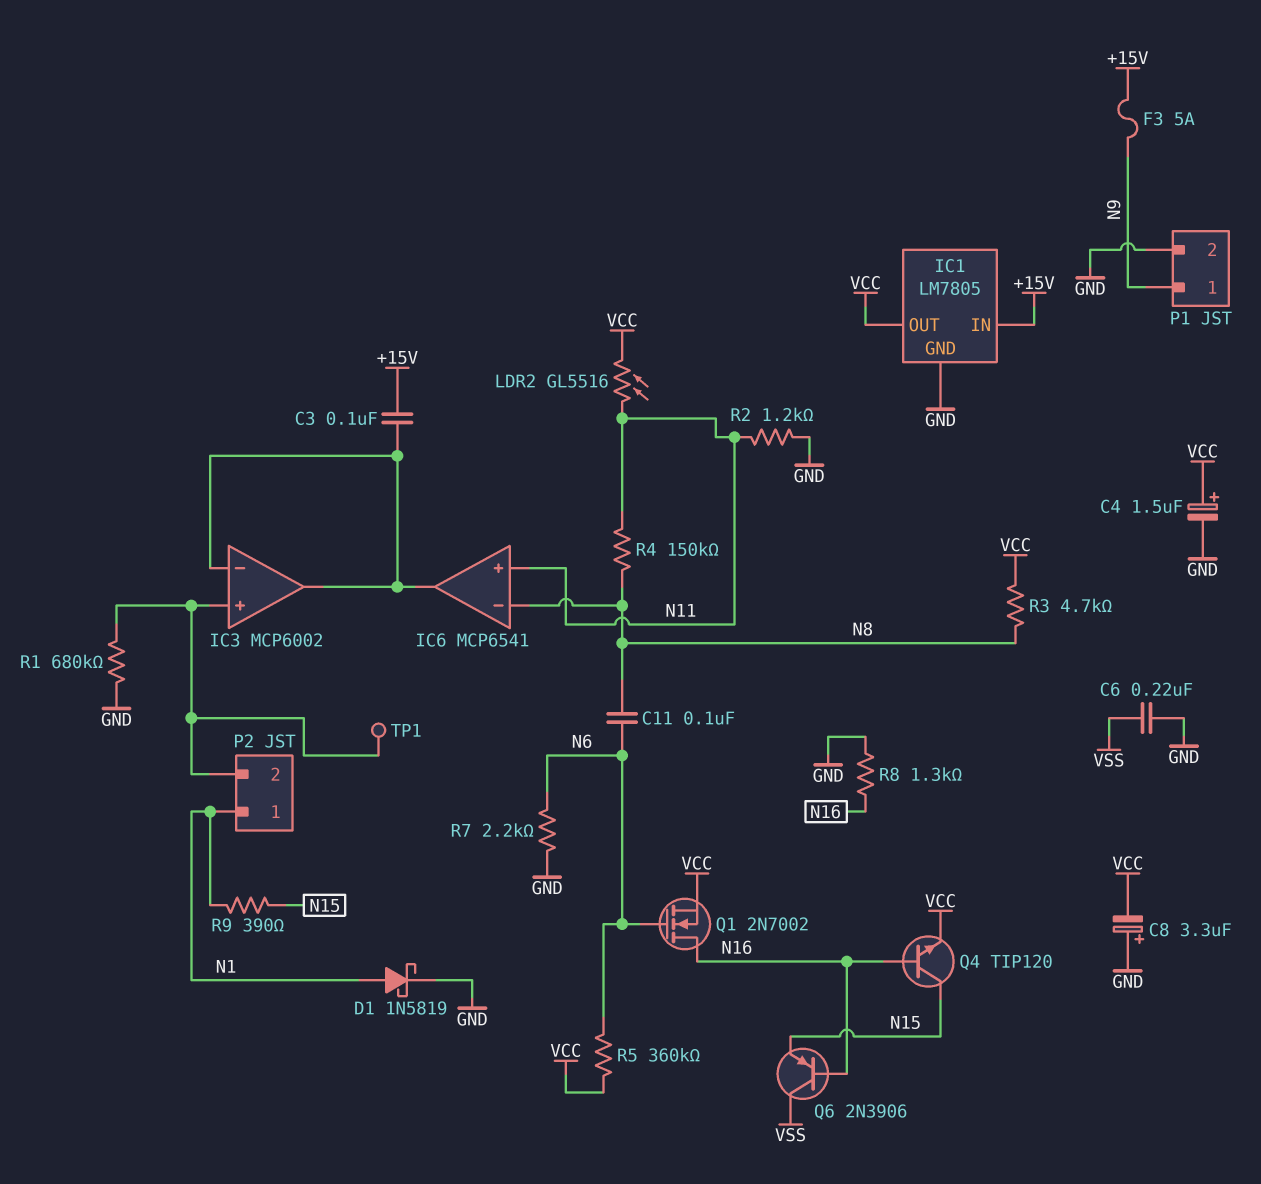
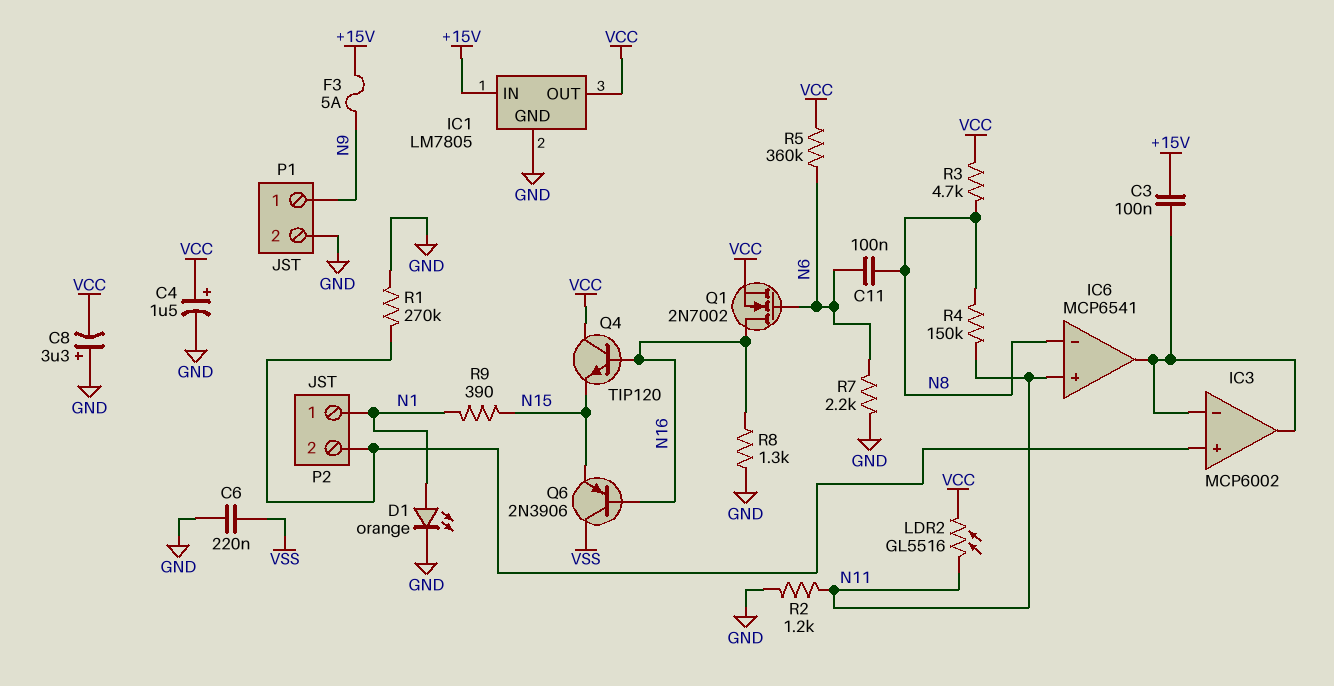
D1: schottky 1N5819 (A N1, K GND) -> LED orange (A N1, K GND)
Q4: NPN TIP120 (B N16, C N15, E VCC) -> NPN TIP120 (B N16, C VCC, E N15)
R1: 680k (GND, IC3/in+) -> 270k (GND, IC3/in+)
TP1: test point (IC3/in+) -> none

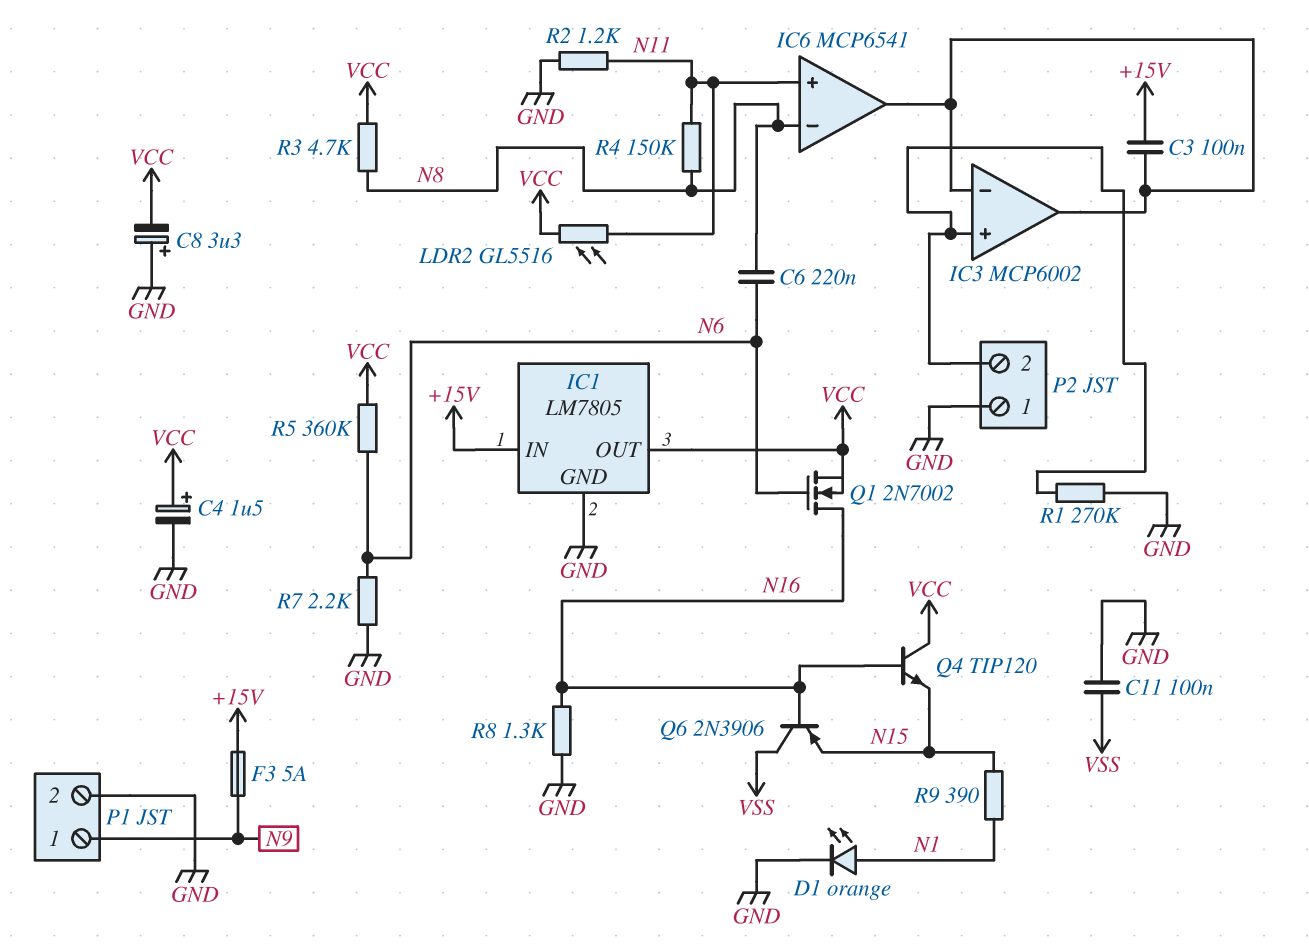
C6: 220nF (GND, VSS) -> 220nF (N6, N8)
C11: 100nF (N6, N8) -> 100nF (GND, VSS)
P2 pin 1: N1 -> GND

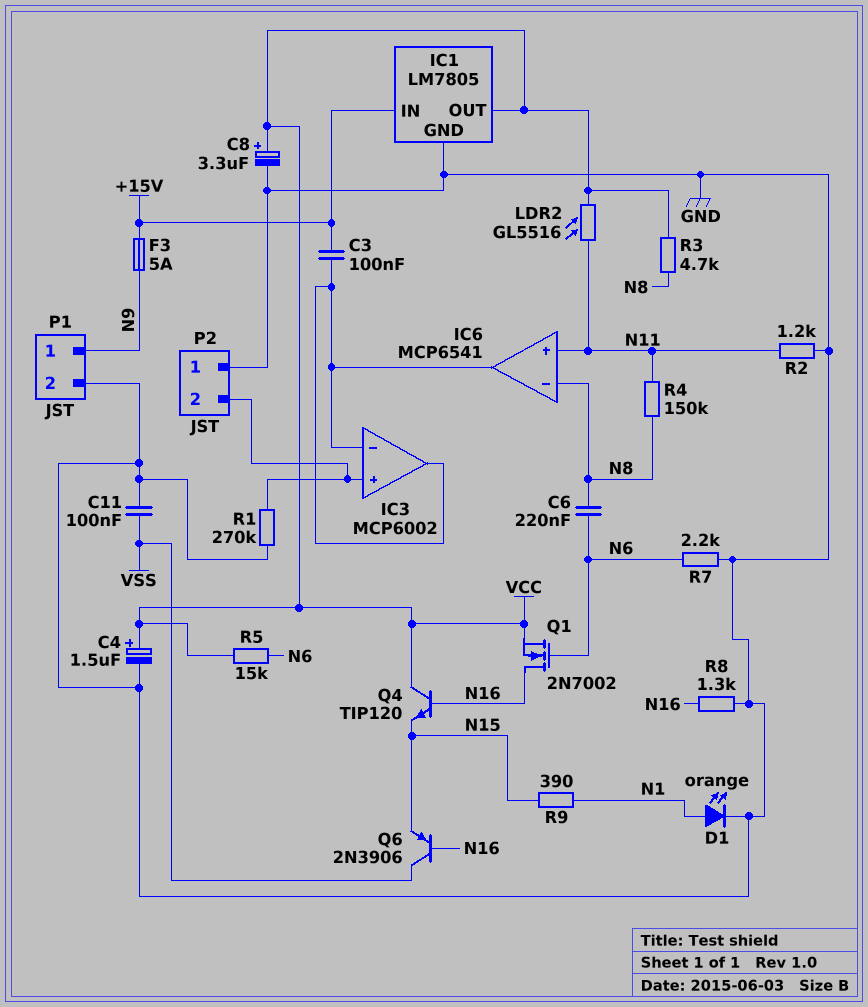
C8: 3.3uF (plus GND, minus VCC) -> 3.3uF (plus VCC, minus GND)
R5: 360k (N6, VCC) -> 15k (N6, VCC)

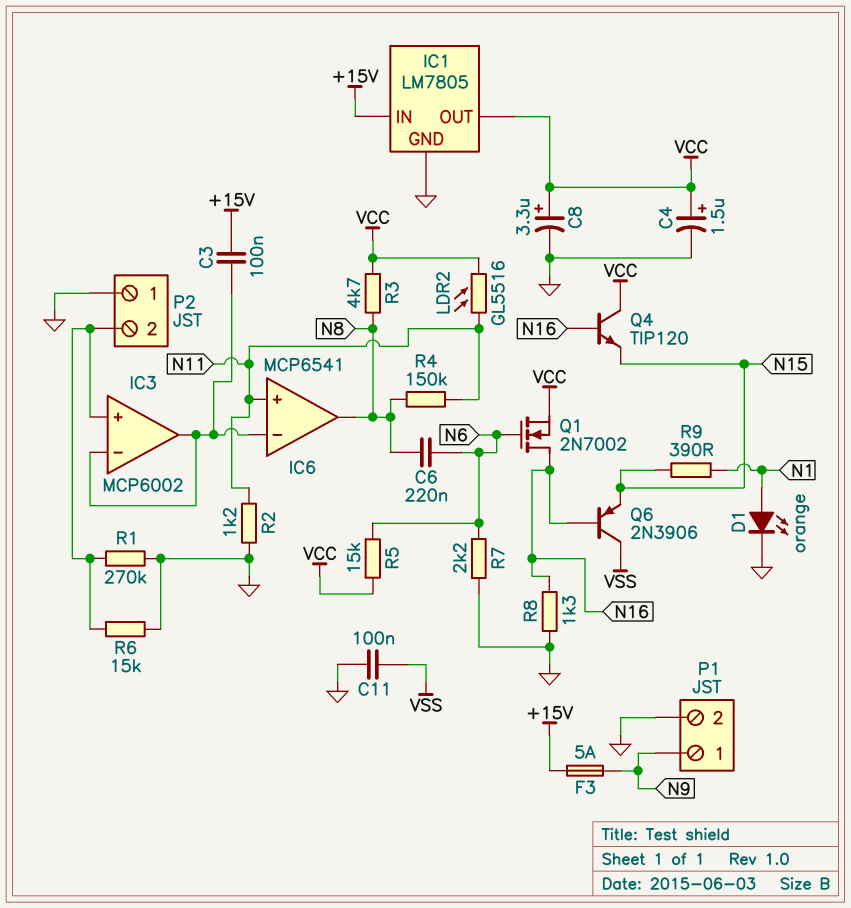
IC6 pin in-: N8 -> IC3/in-
IC6 pin out: IC3/in- -> N8
R6: none -> 15k (GND, IC3/in+)

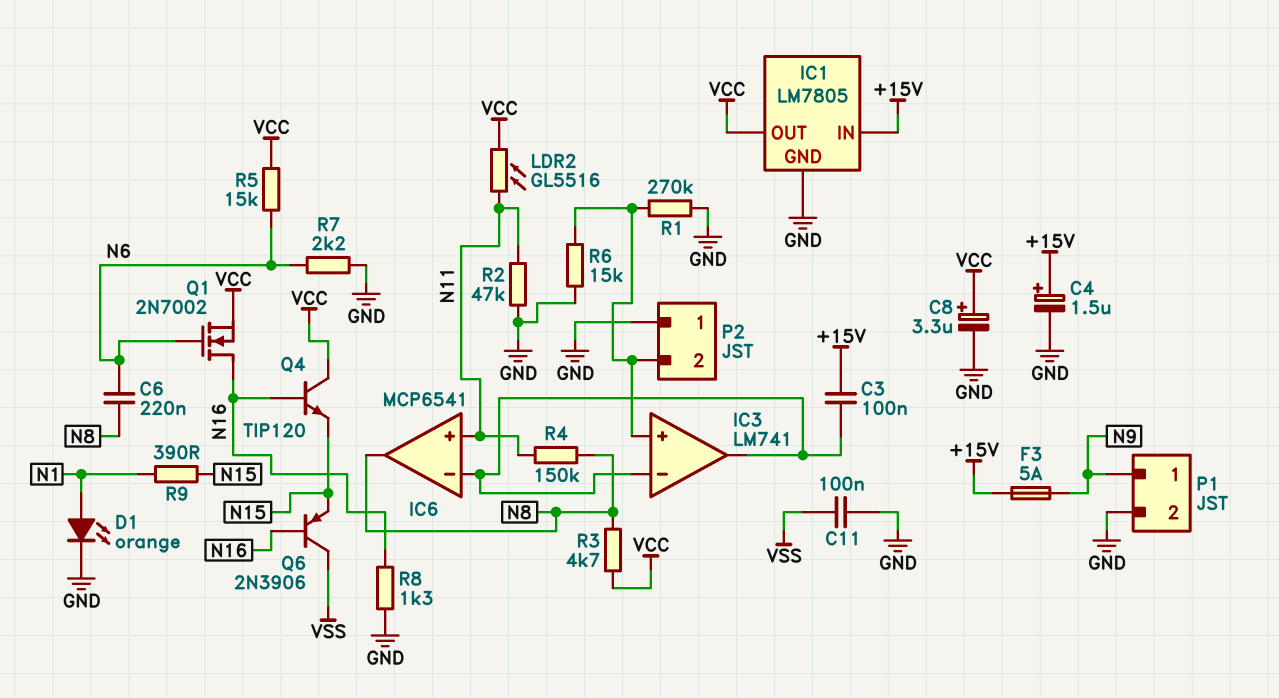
C4: 1.5uF (plus VCC, minus GND) -> 1.5uF (plus +15V, minus GND)
IC3: MCP6002 -> LM741
R2: 1.2k (GND, N11) -> 47k (GND, N11)

